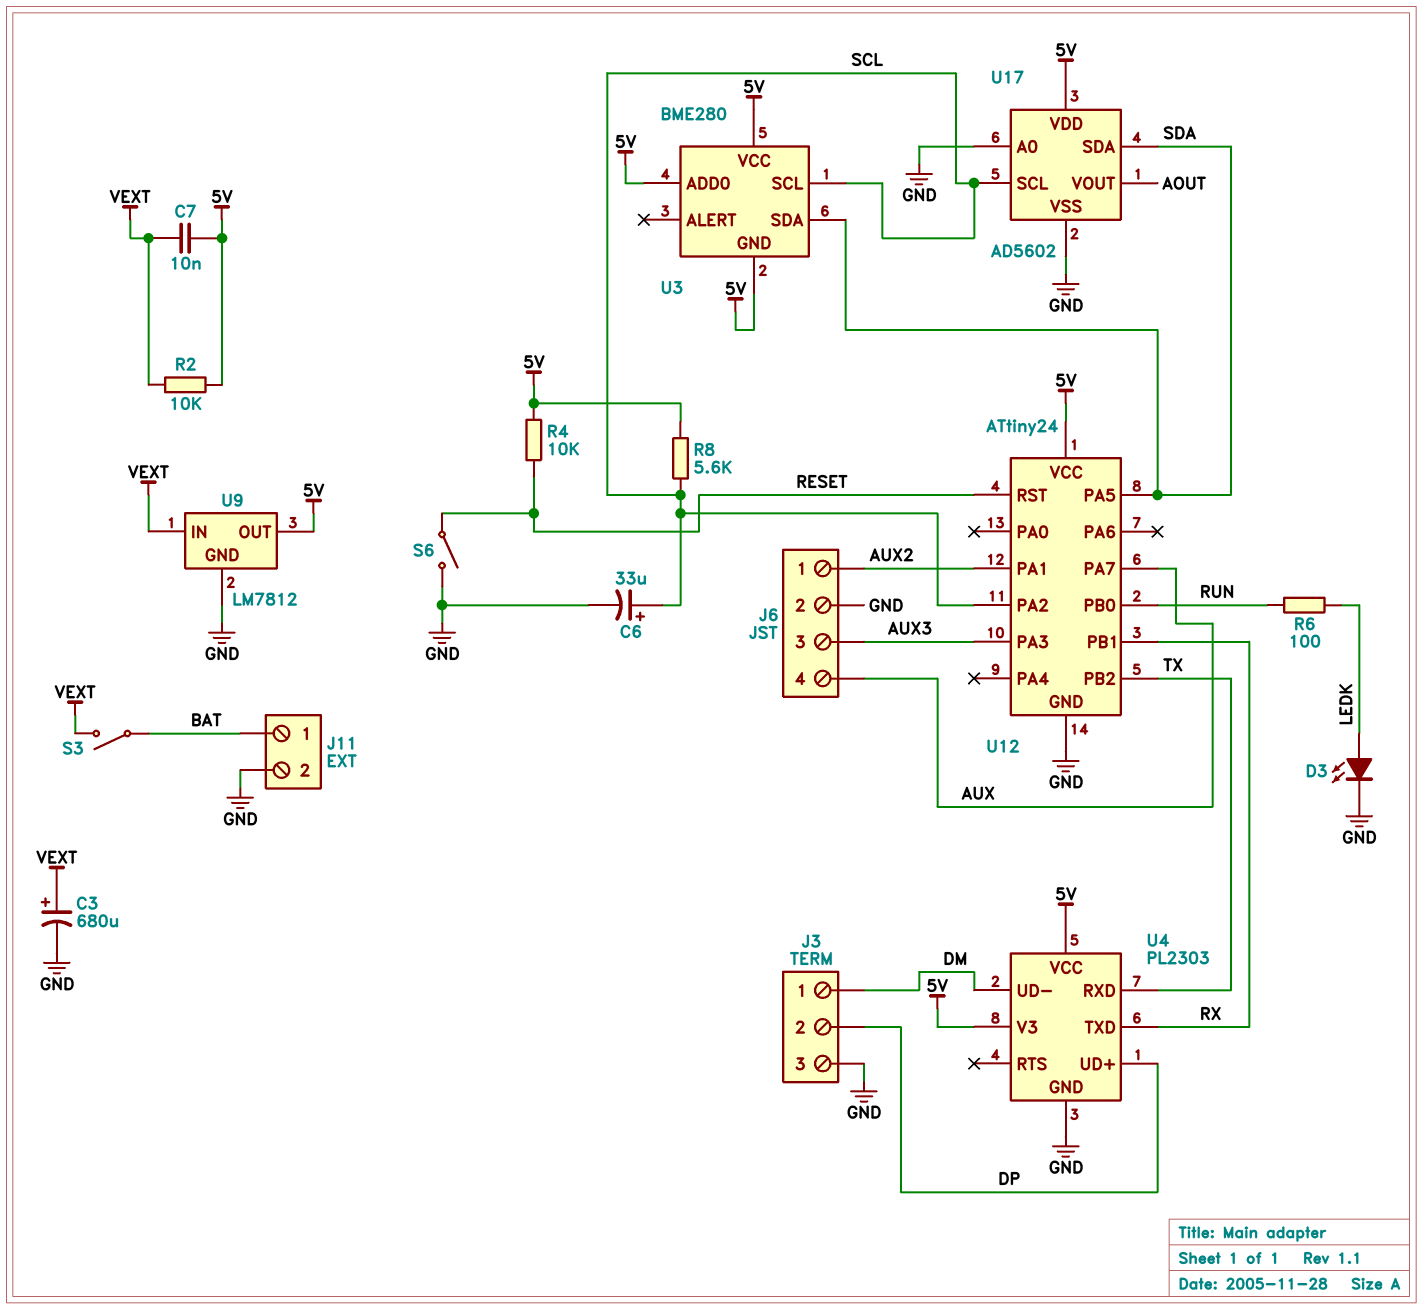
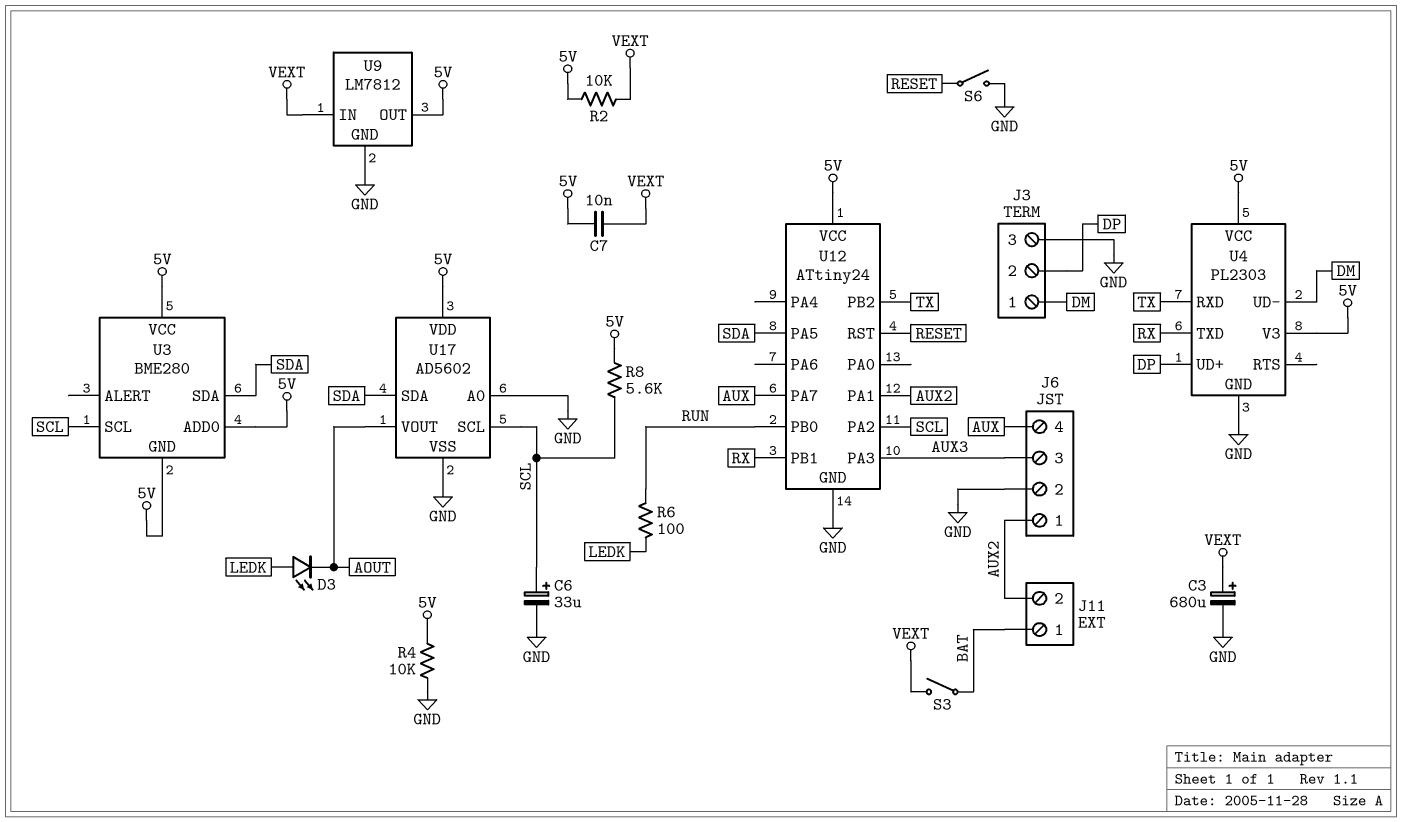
D3: LED (A LEDK, K GND) -> LED (A LEDK, K AOUT)
J11 pin 2: GND -> AUX2
R4: 10k (5V, RESET) -> 10k (5V, GND)

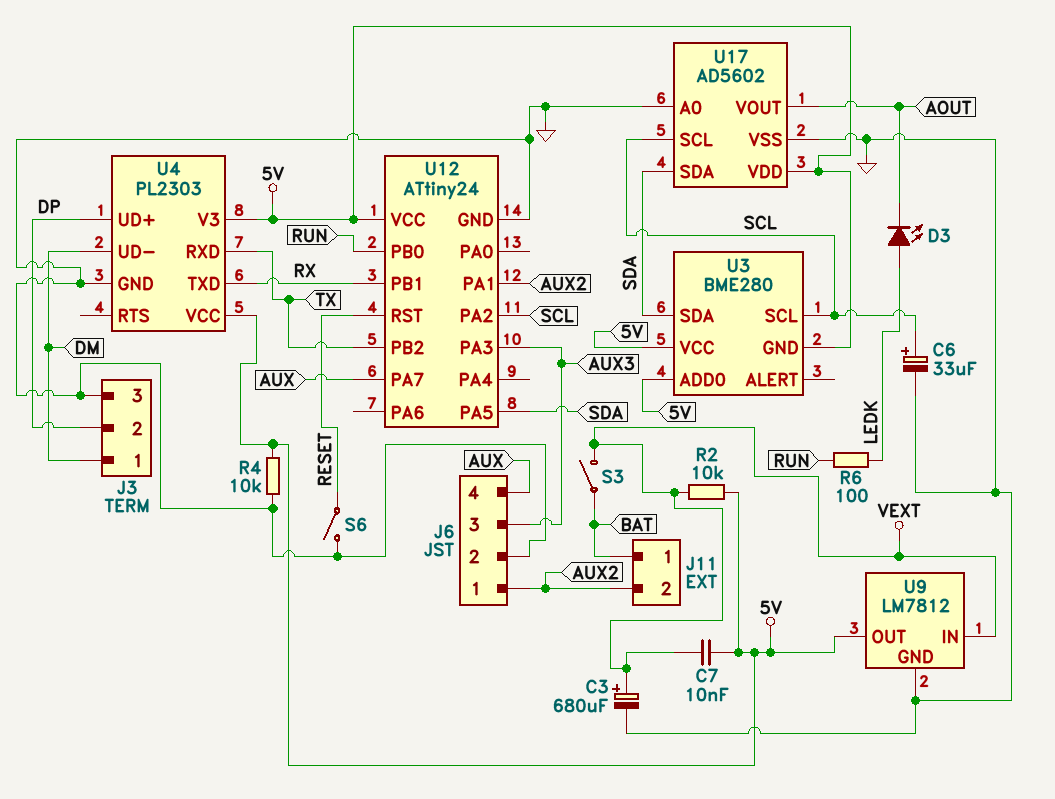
R8: 5.6k (5V, SCL) -> none

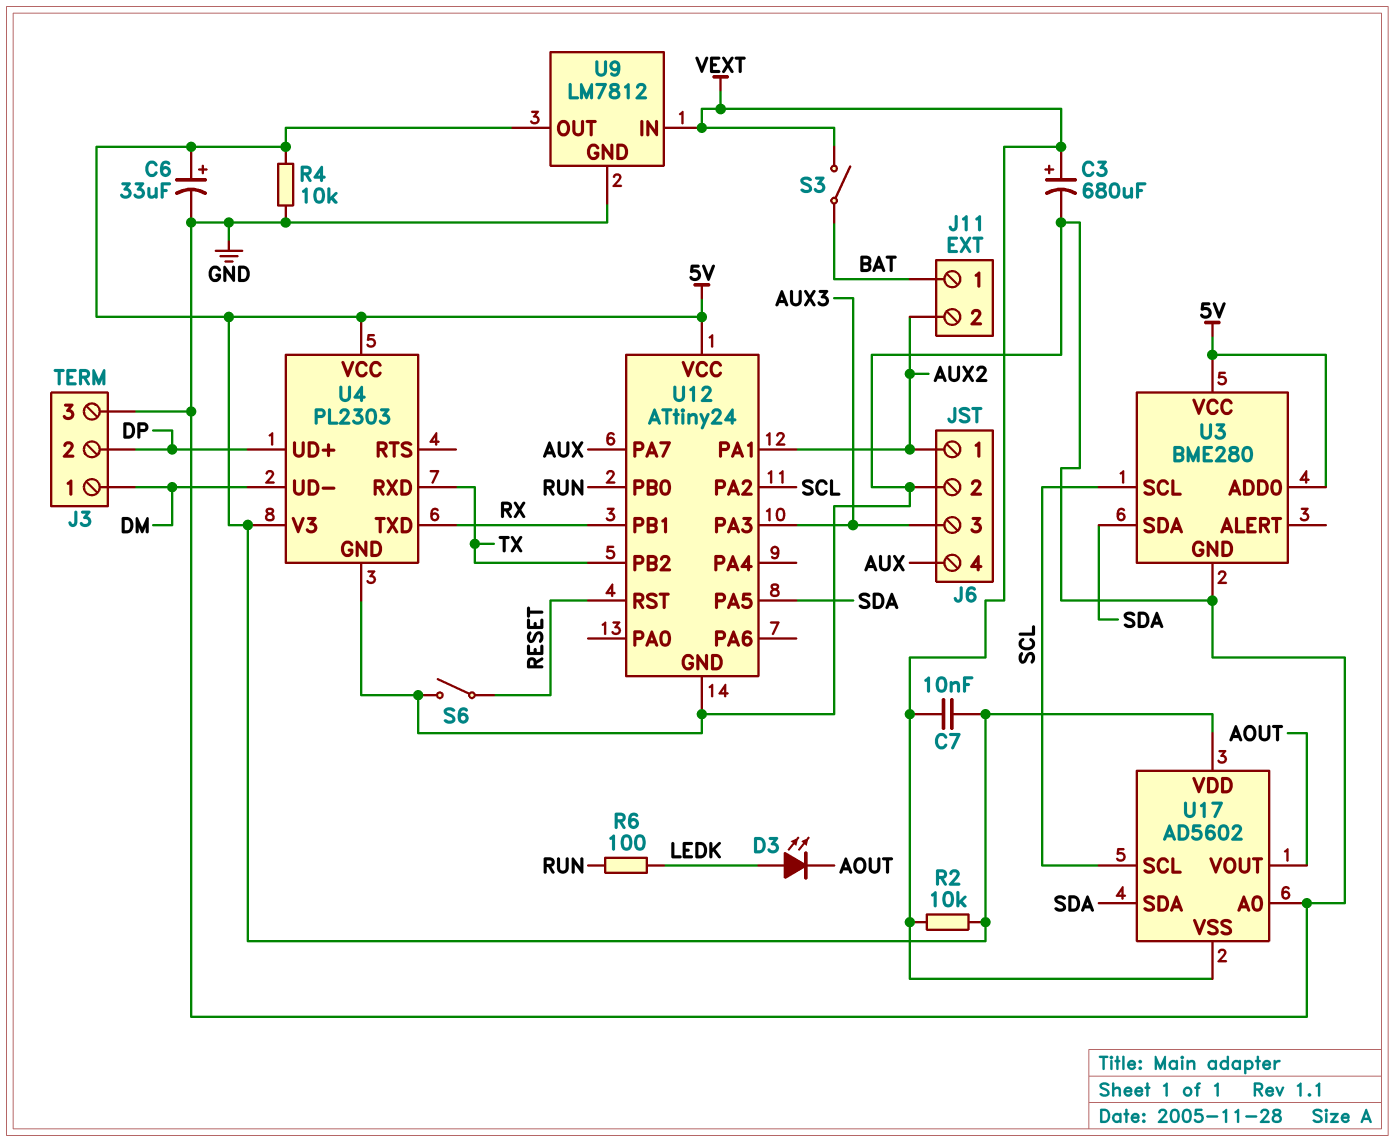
C6: 33uF (plus SCL, minus GND) -> 33uF (plus 5V, minus GND)
U3 pin GND: 5V -> GND
U17 pin VSS: GND -> VEXT

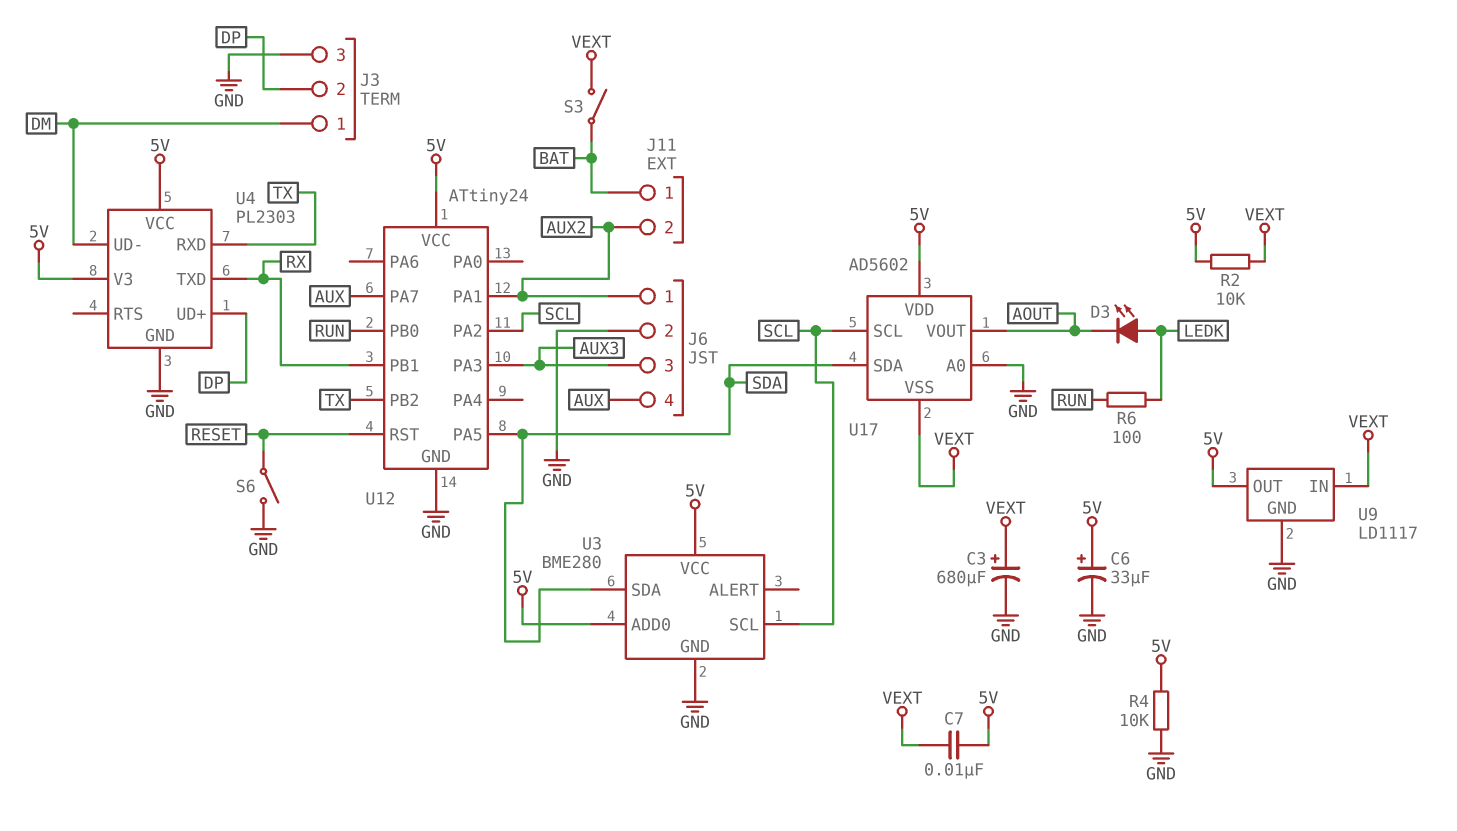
U9: LM7812 -> LD1117

